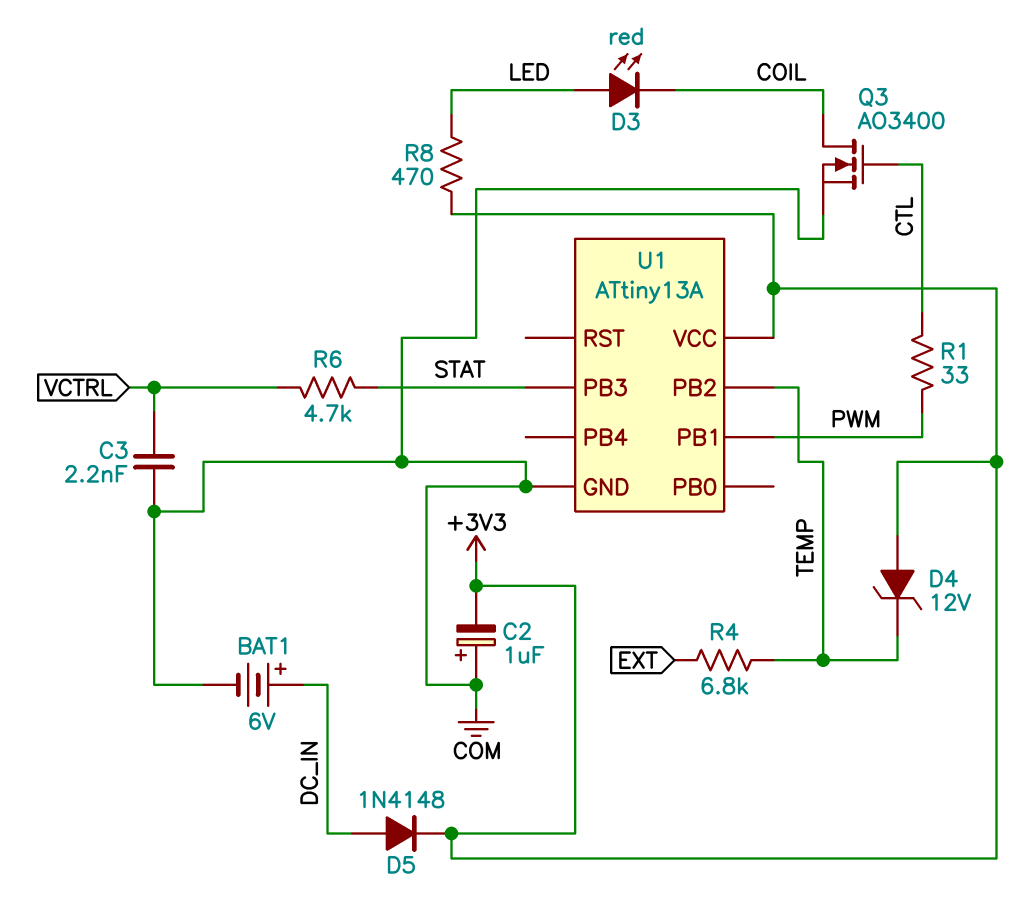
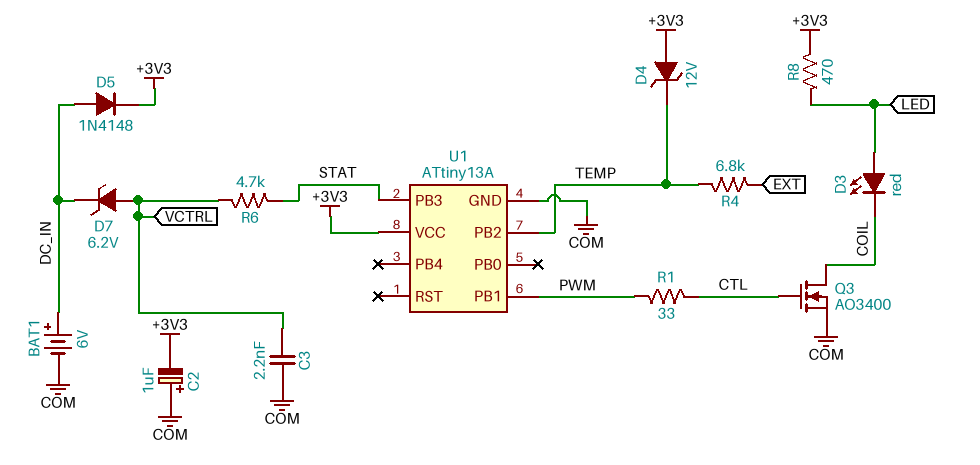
D7: none -> zener 6.2V (A VCTRL, K DC_IN)

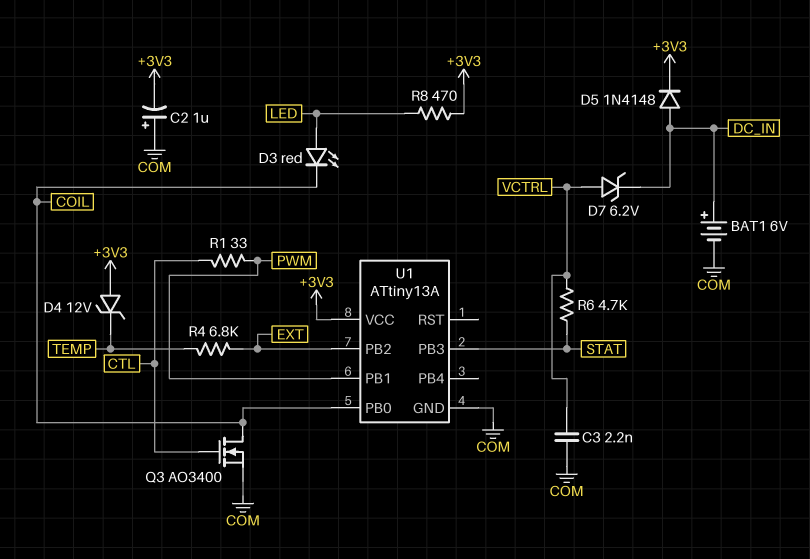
U1 pin PB0: none -> COIL
U1 pin PB2: TEMP -> EXT

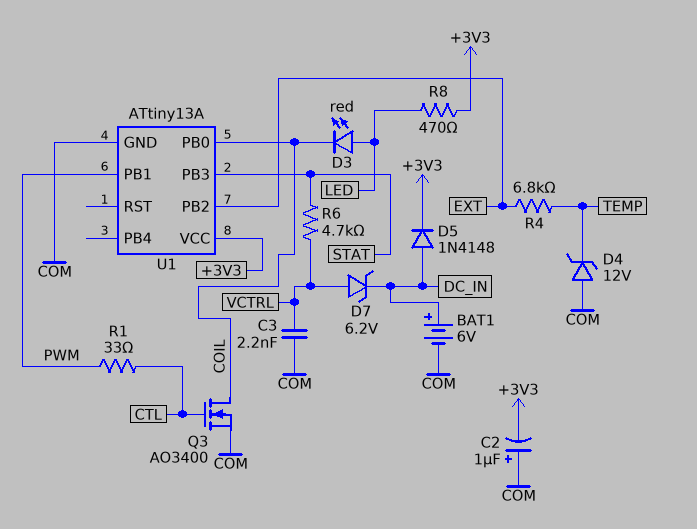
D4: zener 12V (A +3V3, K TEMP) -> zener 12V (A COM, K TEMP)

